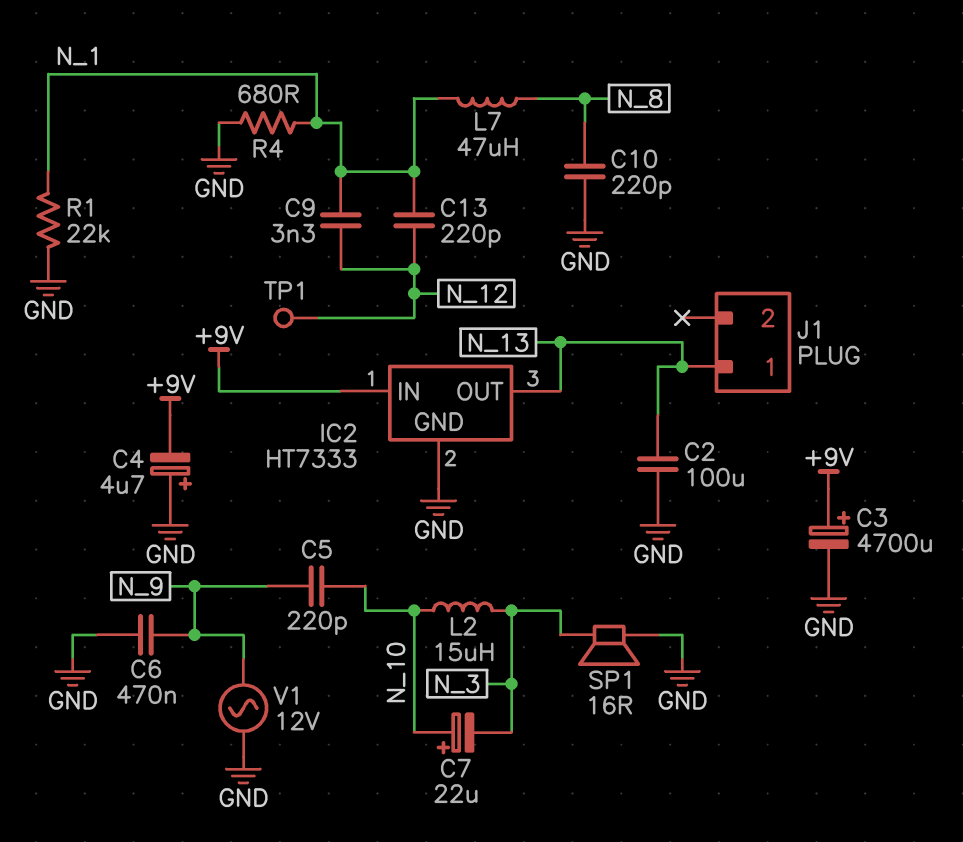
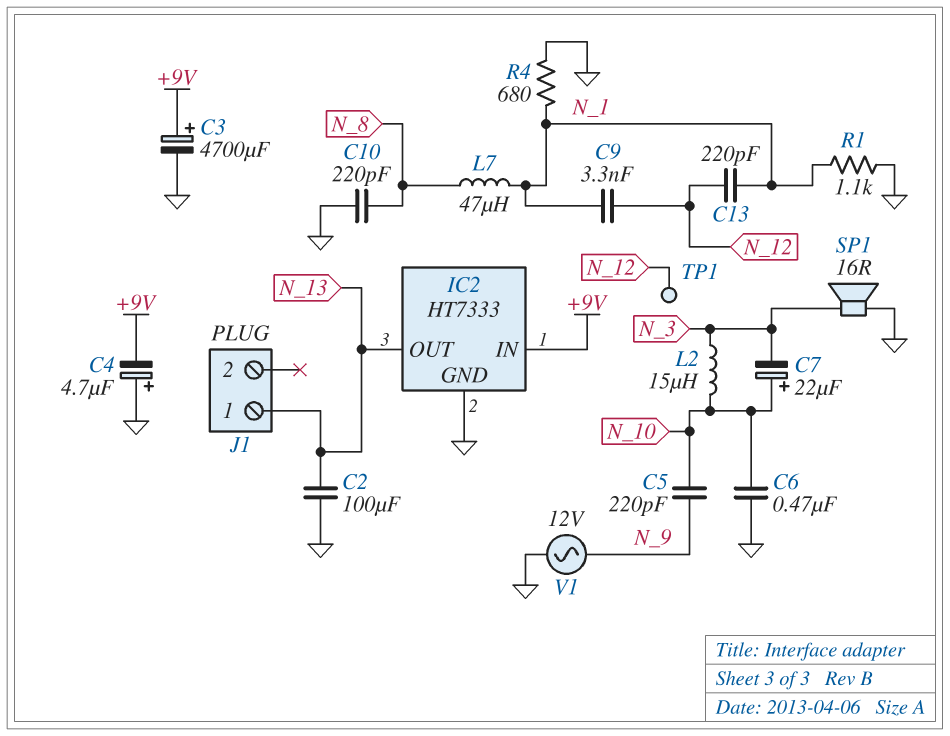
C6: 470nF (GND, N_9) -> 470nF (GND, N_10)
R1: 22k (GND, N_1) -> 1.1k (GND, N_1)

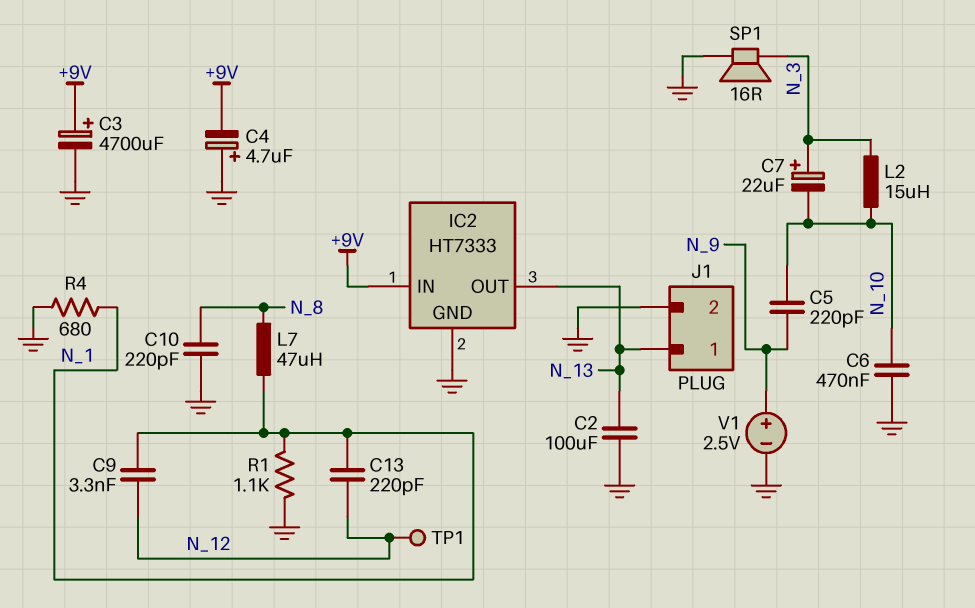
C7: 22uF (plus N_10, minus N_3) -> 22uF (plus N_3, minus N_10)
J1 pin 2: none -> GND
V1: AC 12V (GND, N_9) -> 2.5V (plus N_9, minus GND)

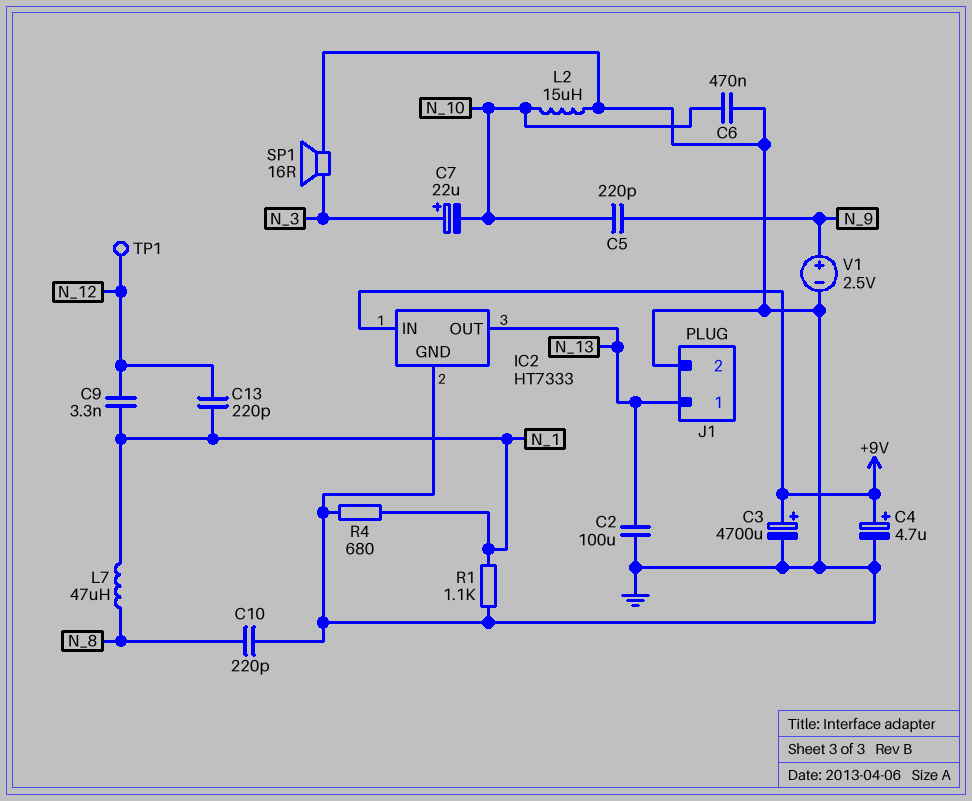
C4: 4.7uF (plus GND, minus +9V) -> 4.7uF (plus +9V, minus GND)
L2: 15uH (N_3, N_10) -> 15uH (GND, N_10)

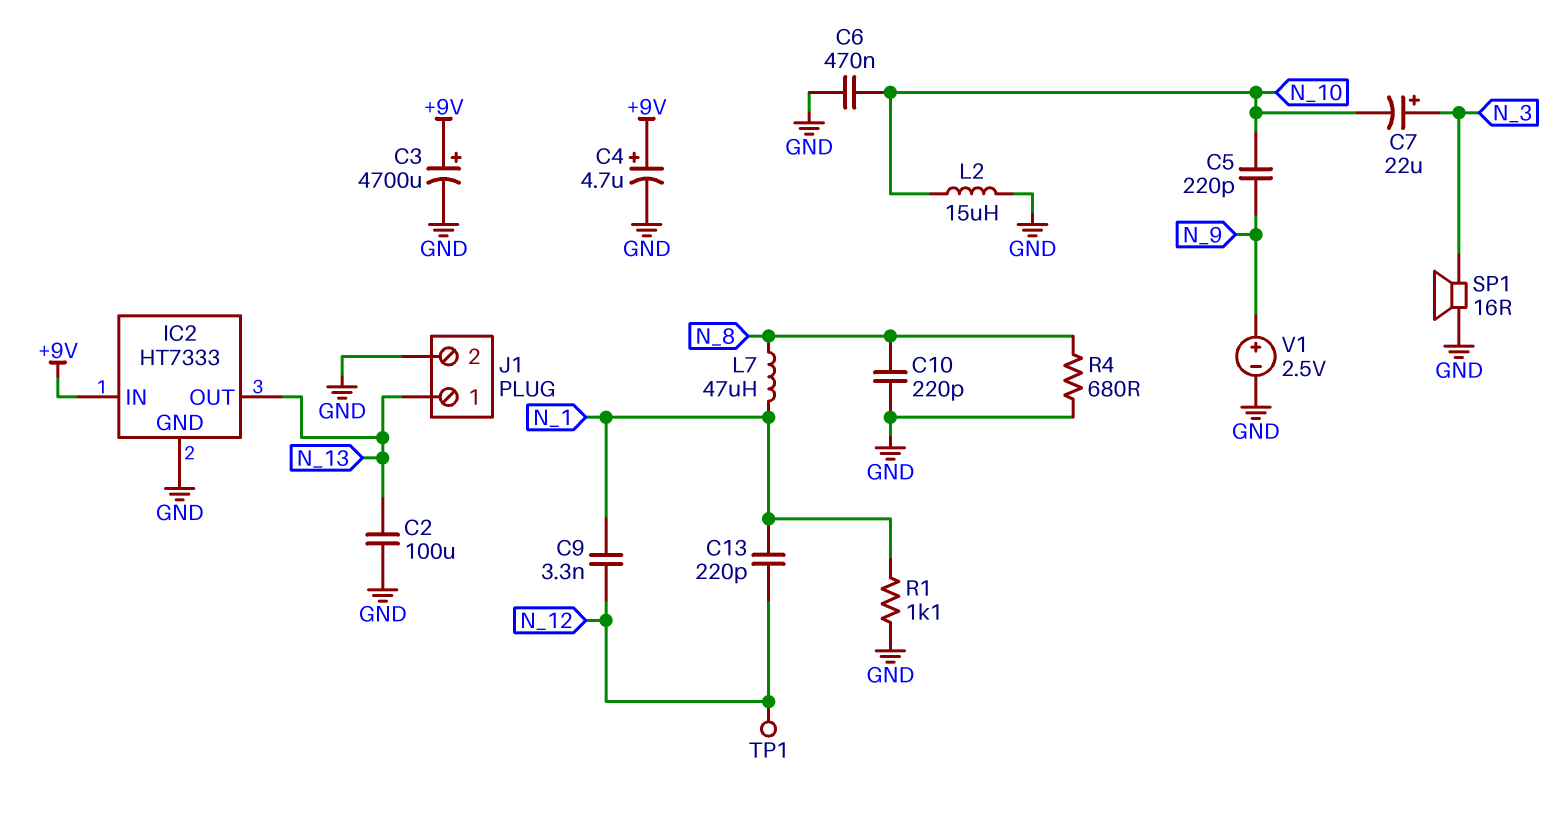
R4: 680 (GND, N_1) -> 680 (GND, N_8)

